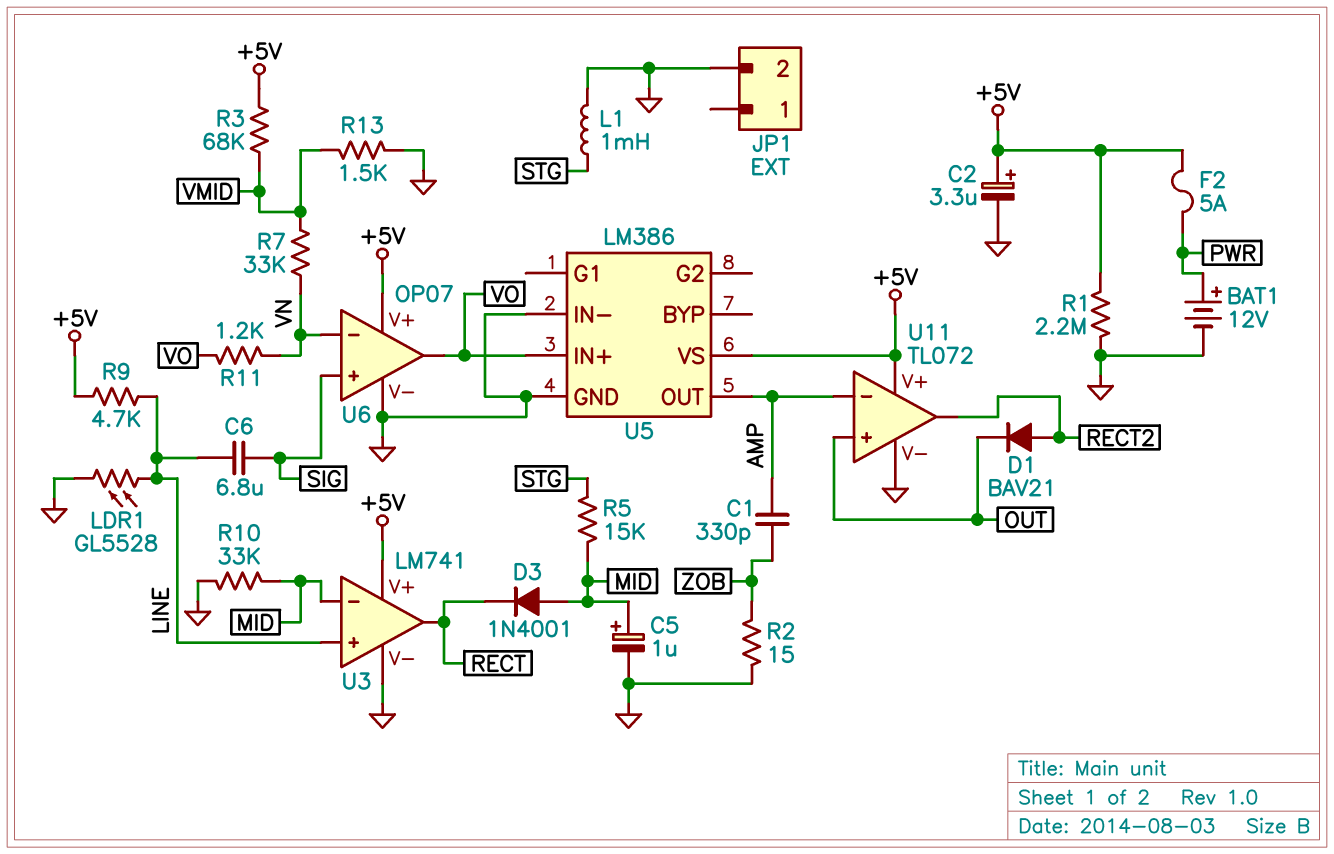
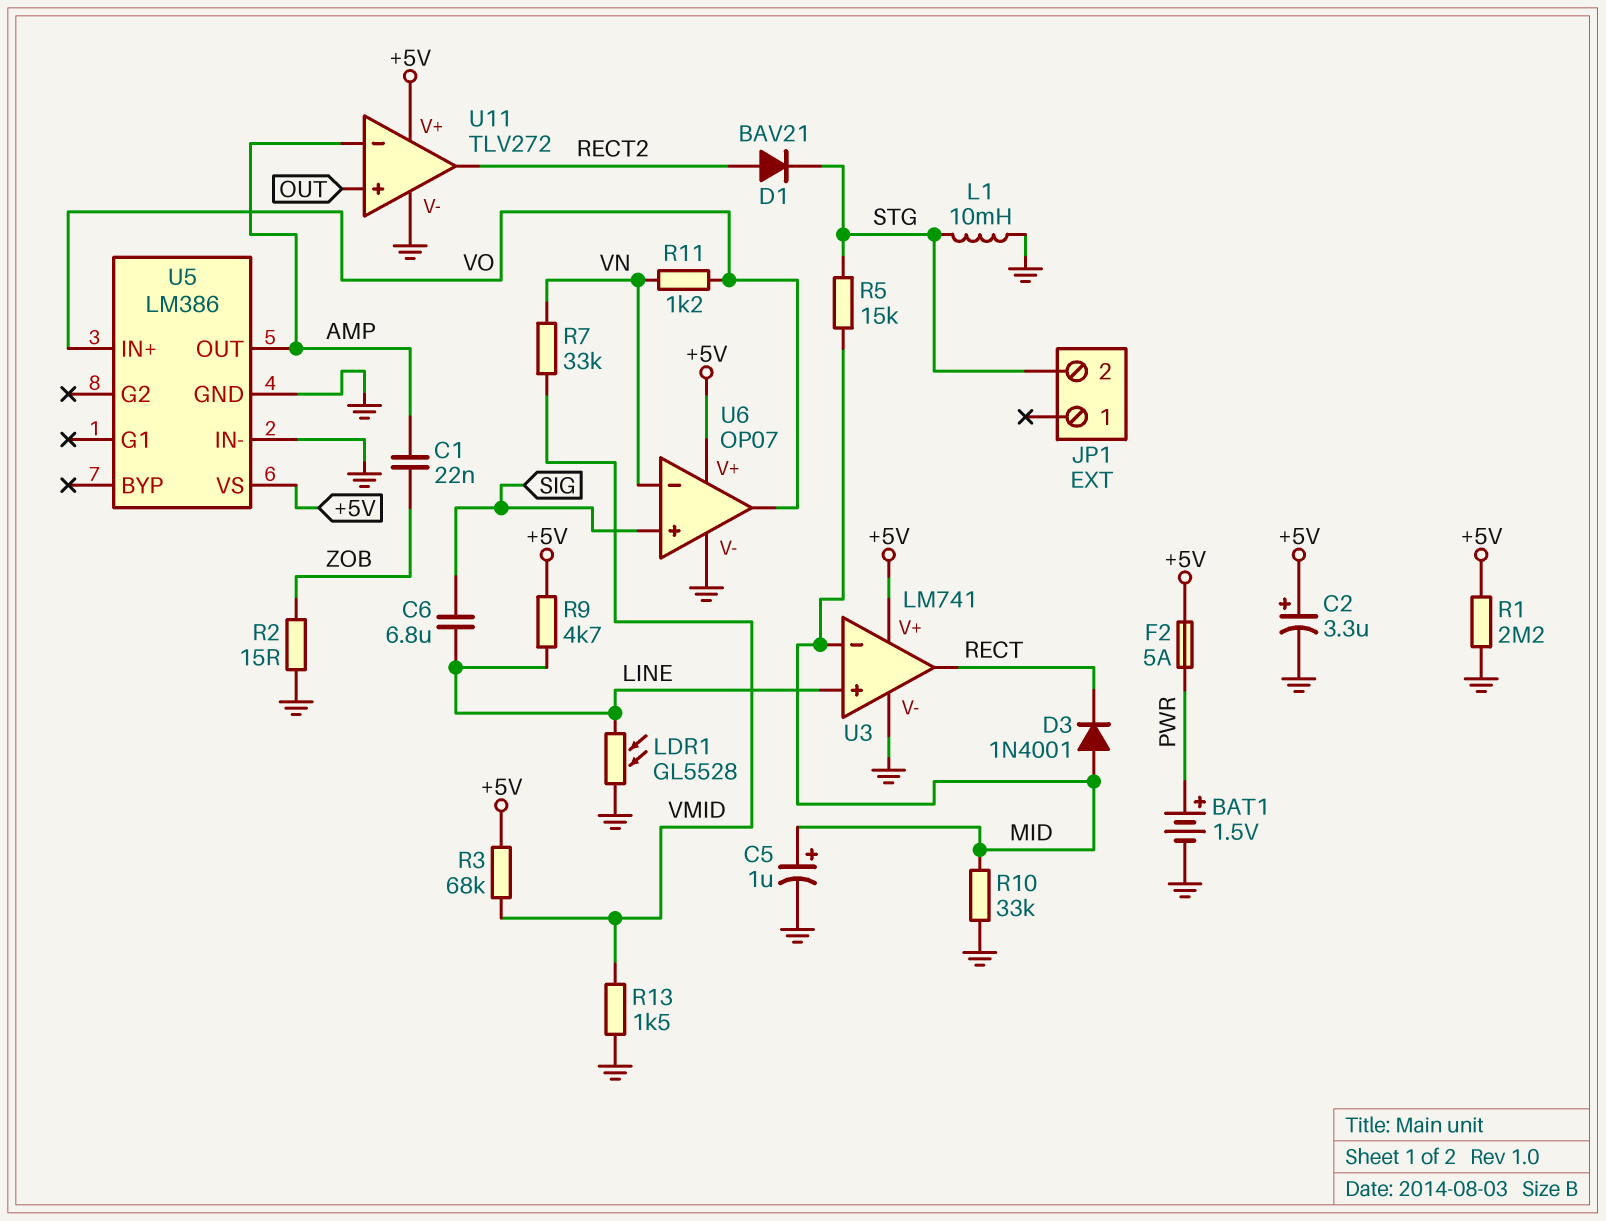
BAT1: 12V (plus PWR, minus GND) -> 1.5V (plus PWR, minus GND)
C1: 330pF (AMP, ZOB) -> 22nF (AMP, ZOB)
D1: diode BAV21 (A RECT2, K OUT) -> diode BAV21 (A RECT2, K STG)
JP1 pin 2: GND -> STG
L1: 1mH (GND, STG) -> 10mH (GND, STG)
U11: TL072 -> TLV272

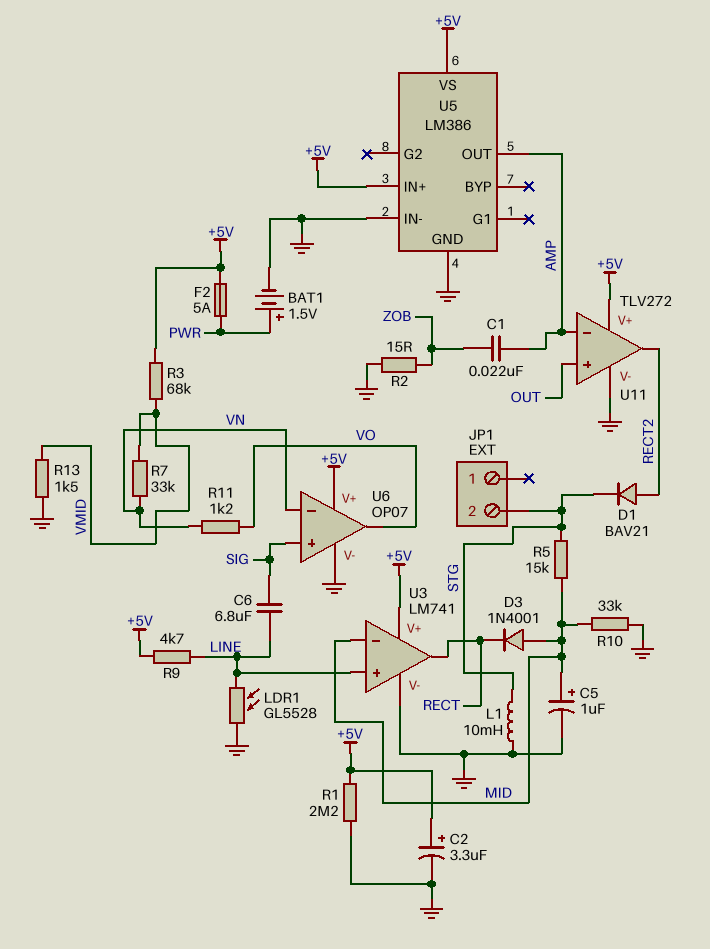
U5 pin IN+: VO -> +5V

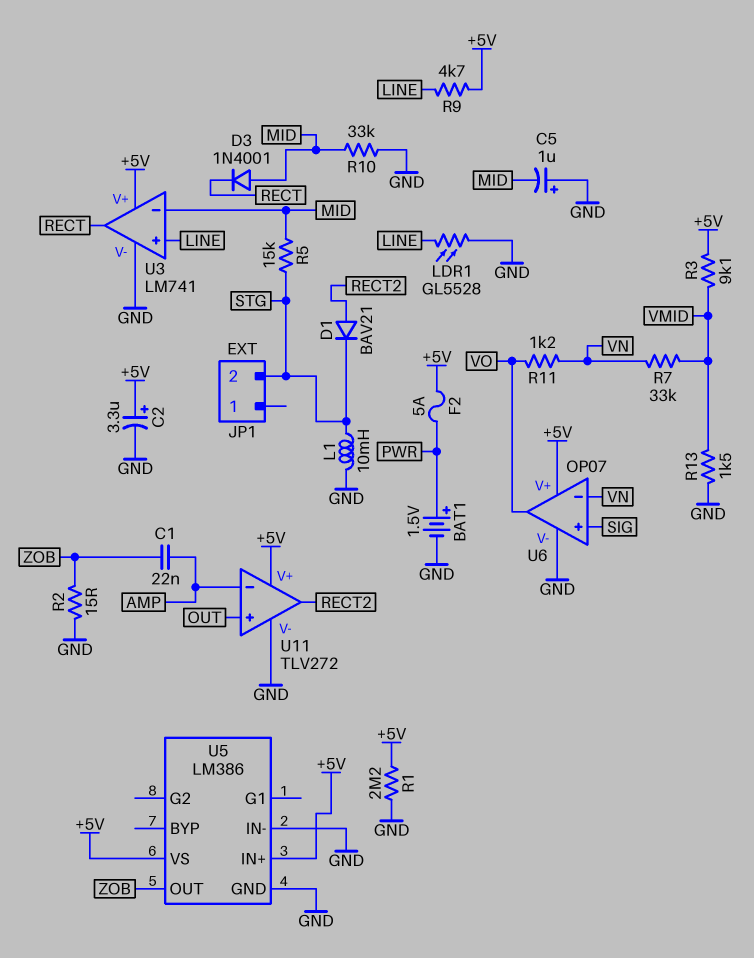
C5: 1uF (plus MID, minus GND) -> 1uF (plus GND, minus MID)
C6: 6.8uF (LINE, SIG) -> none
R3: 68k (+5V, VMID) -> 9.1k (+5V, VMID)
U5 pin OUT: AMP -> ZOB

